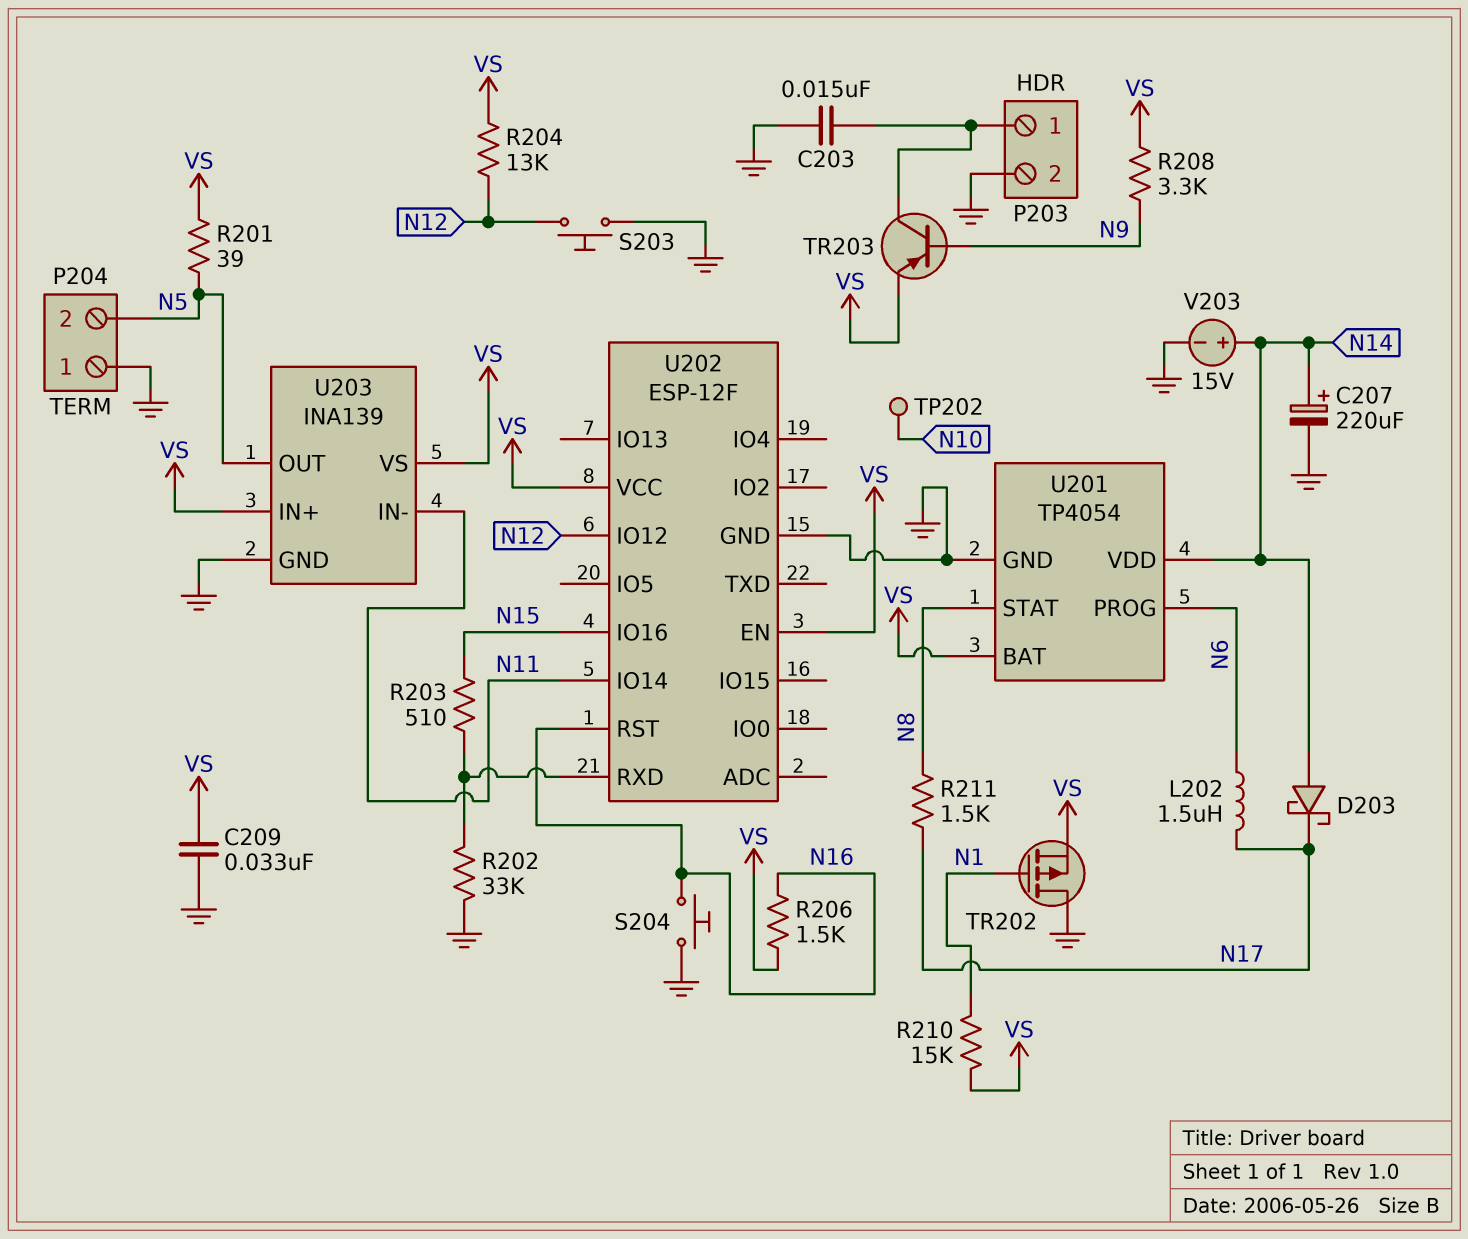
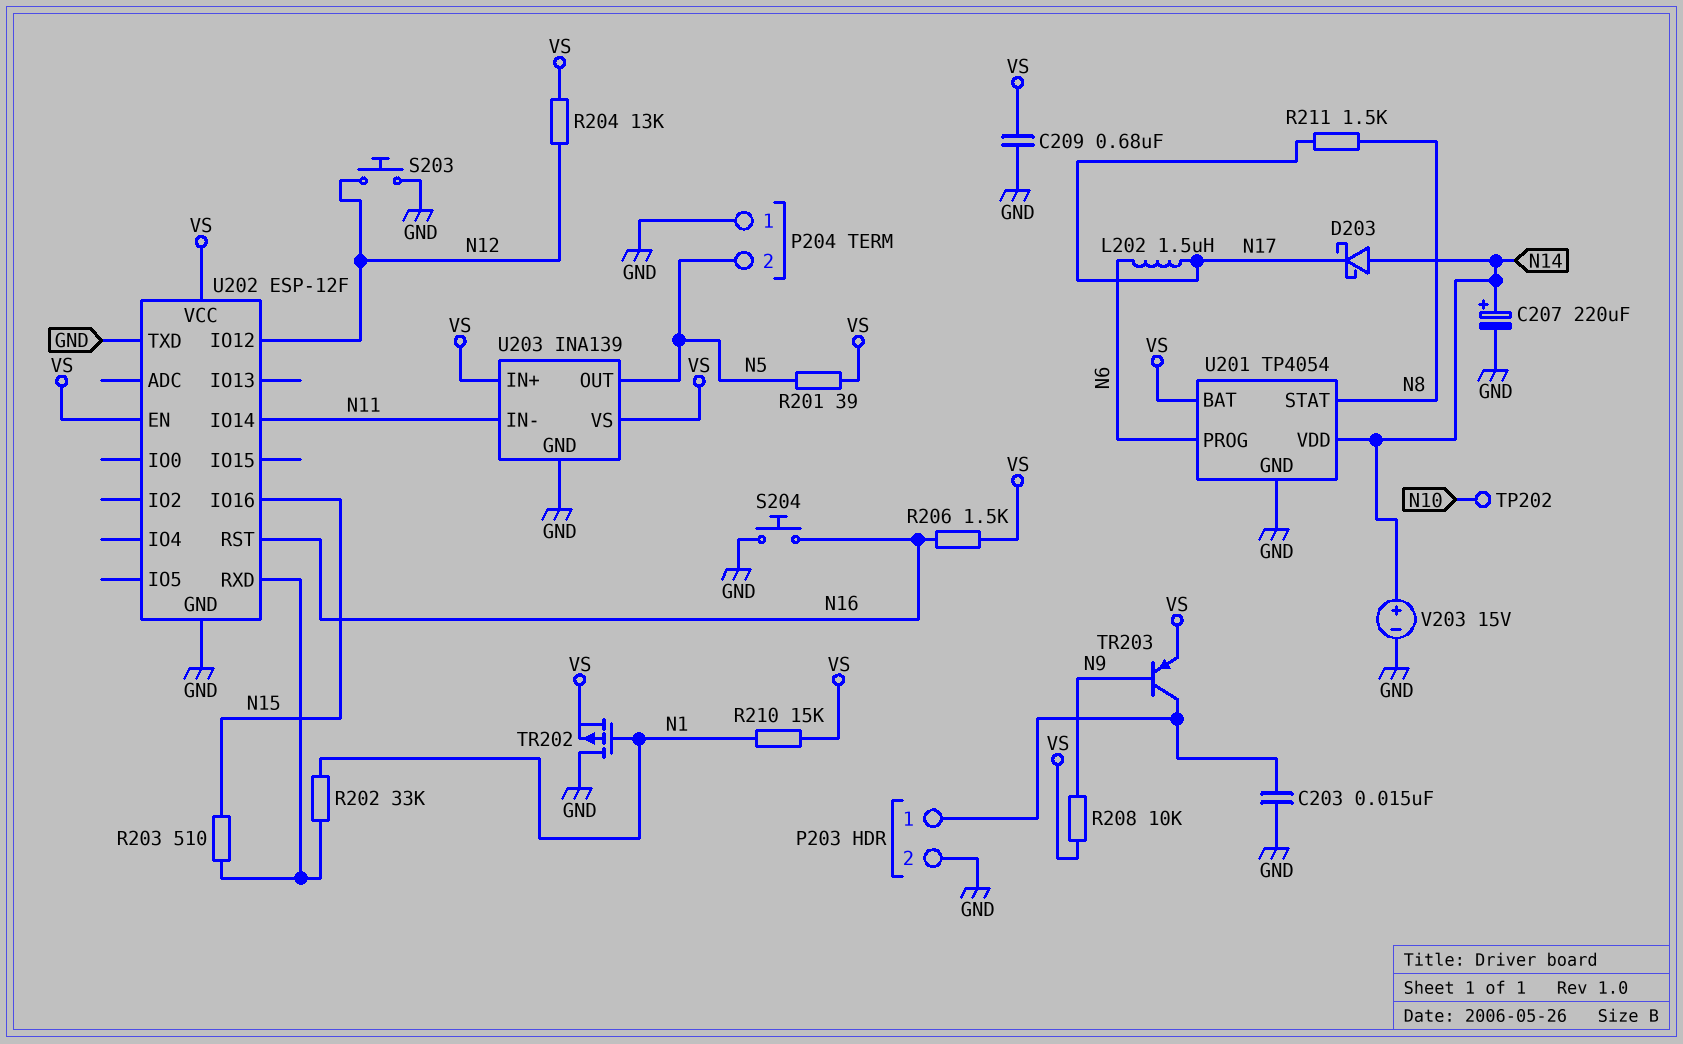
C209: 33nF (GND, VS) -> 680nF (GND, VS)
R202: 33k (GND, U202/RXD) -> 33k (N1, U202/RXD)
R208: 3.3k (N9, VS) -> 10k (N9, VS)
U202 pin TXD: none -> GND

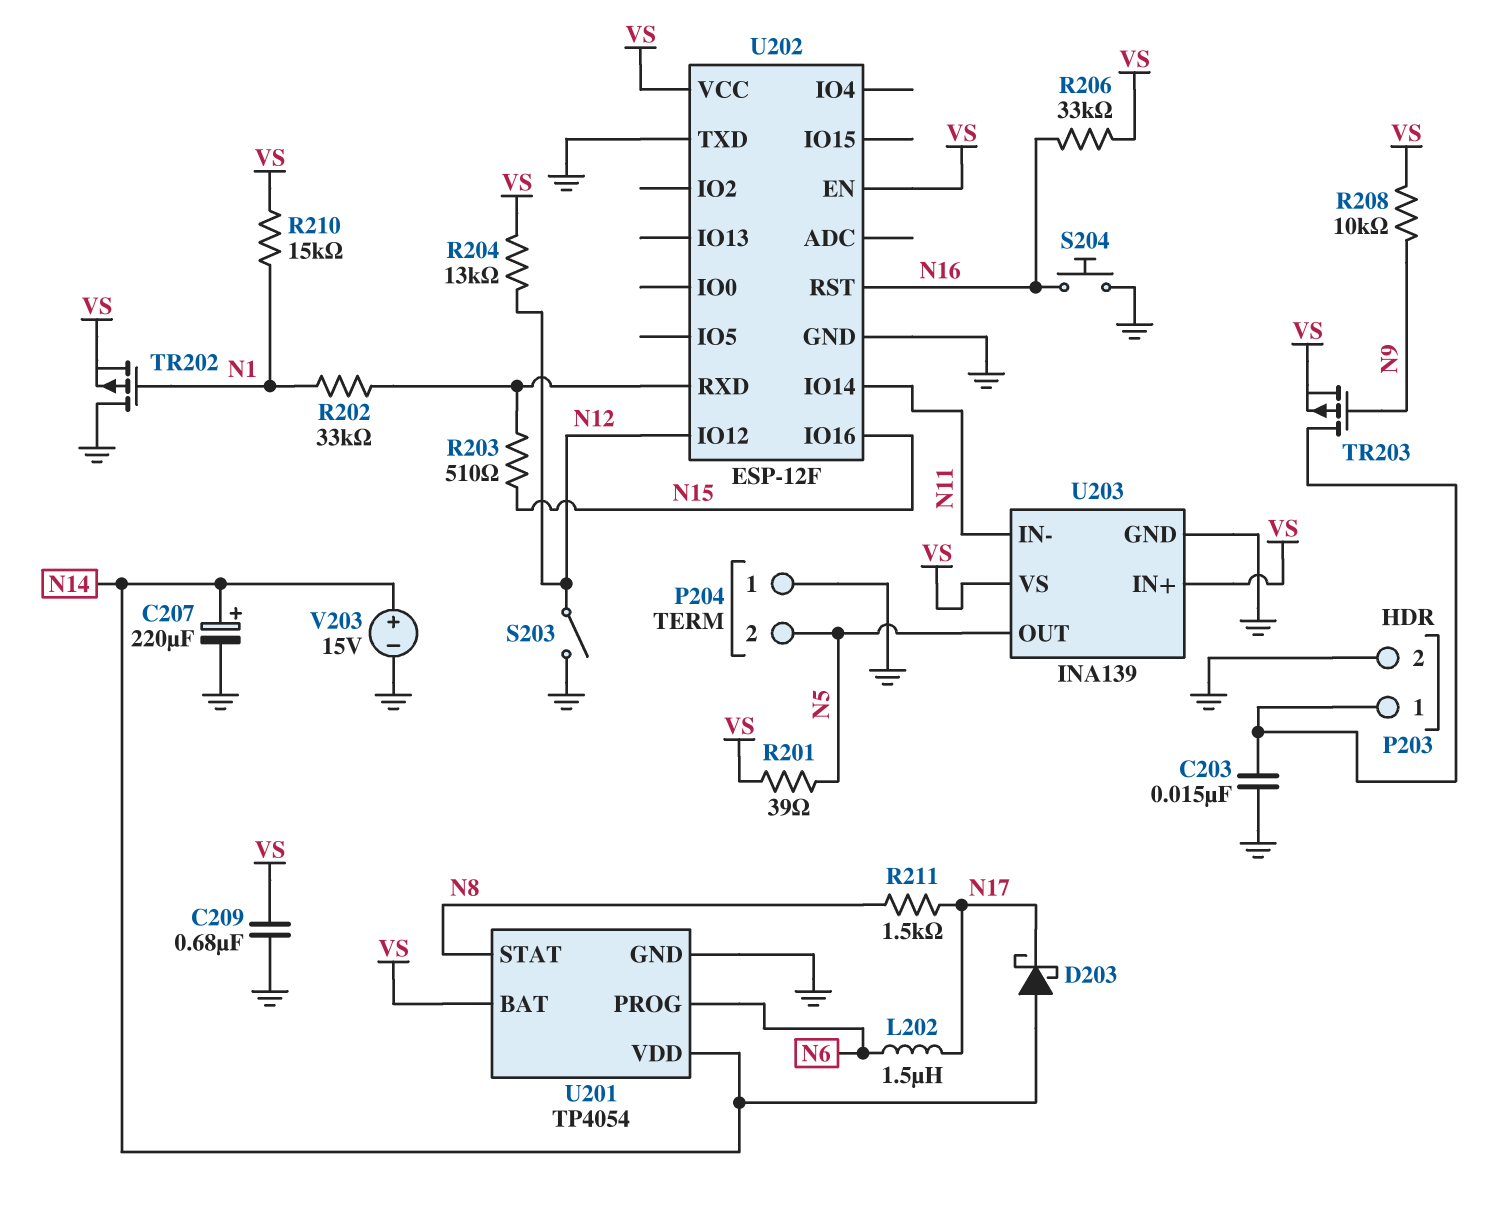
R206: 1.5k (N16, VS) -> 33k (N16, VS)
S203: button (GND, N12) -> switch (GND, N12)
TP202: test point (N10) -> none
TR203: PNP (B N9, C P203/1, E VS) -> PMOS (G N9, D P203/1, S VS)

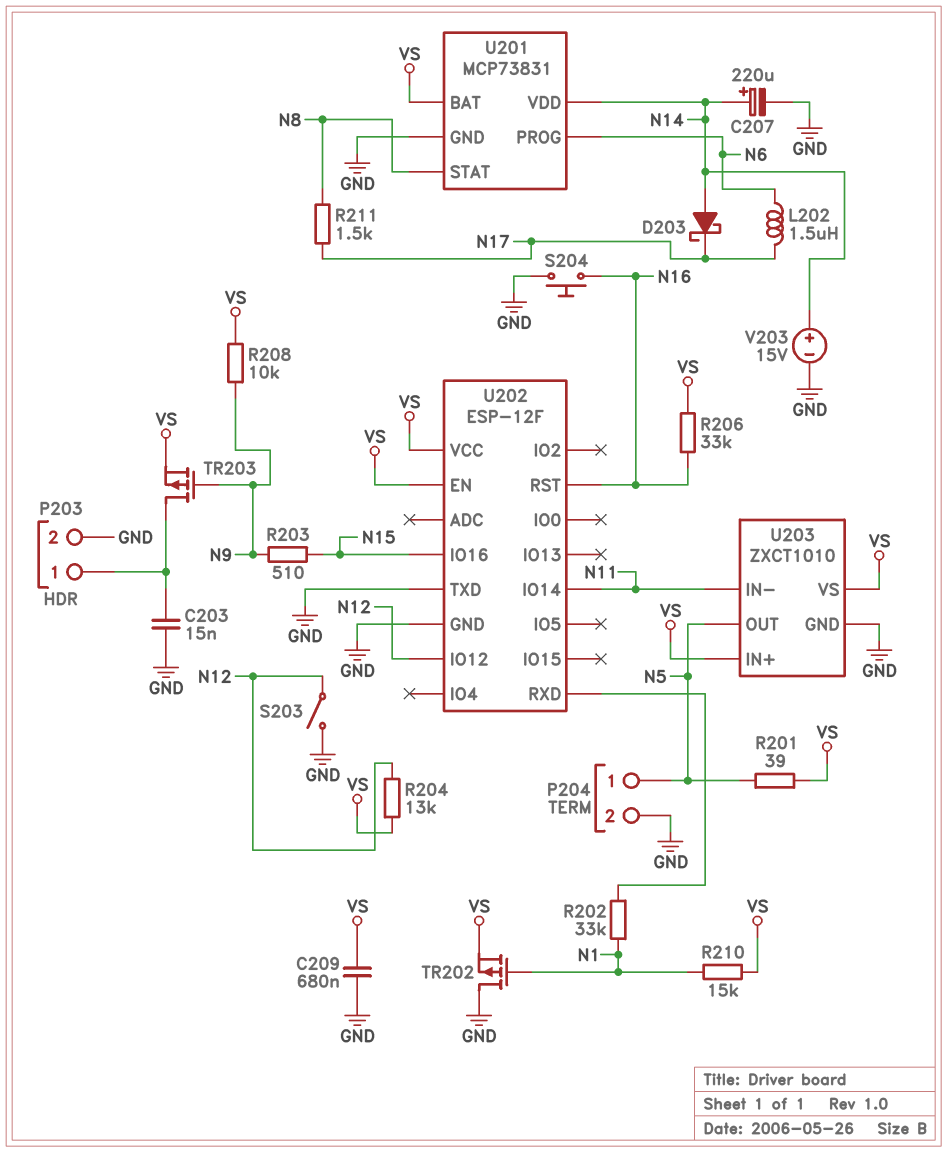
P204 pin 1: GND -> N5
P204 pin 2: N5 -> GND
R203: 510 (N15, U202/RXD) -> 510 (N9, N15)
U201: TP4054 -> MCP73831
U203: INA139 -> ZXCT1010

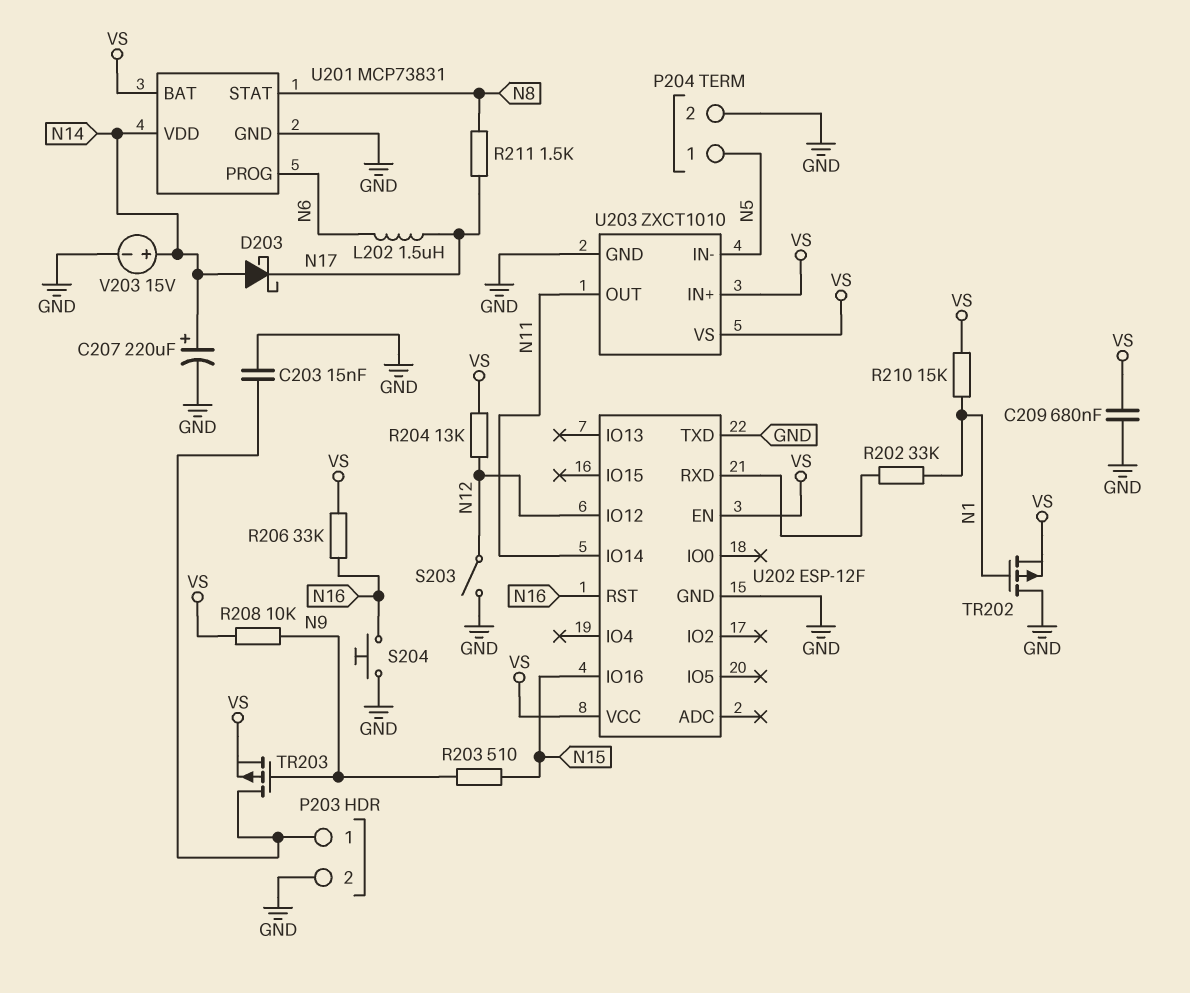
R201: 39 (N5, VS) -> none
U203 pin IN-: N11 -> N5
U203 pin OUT: N5 -> N11

